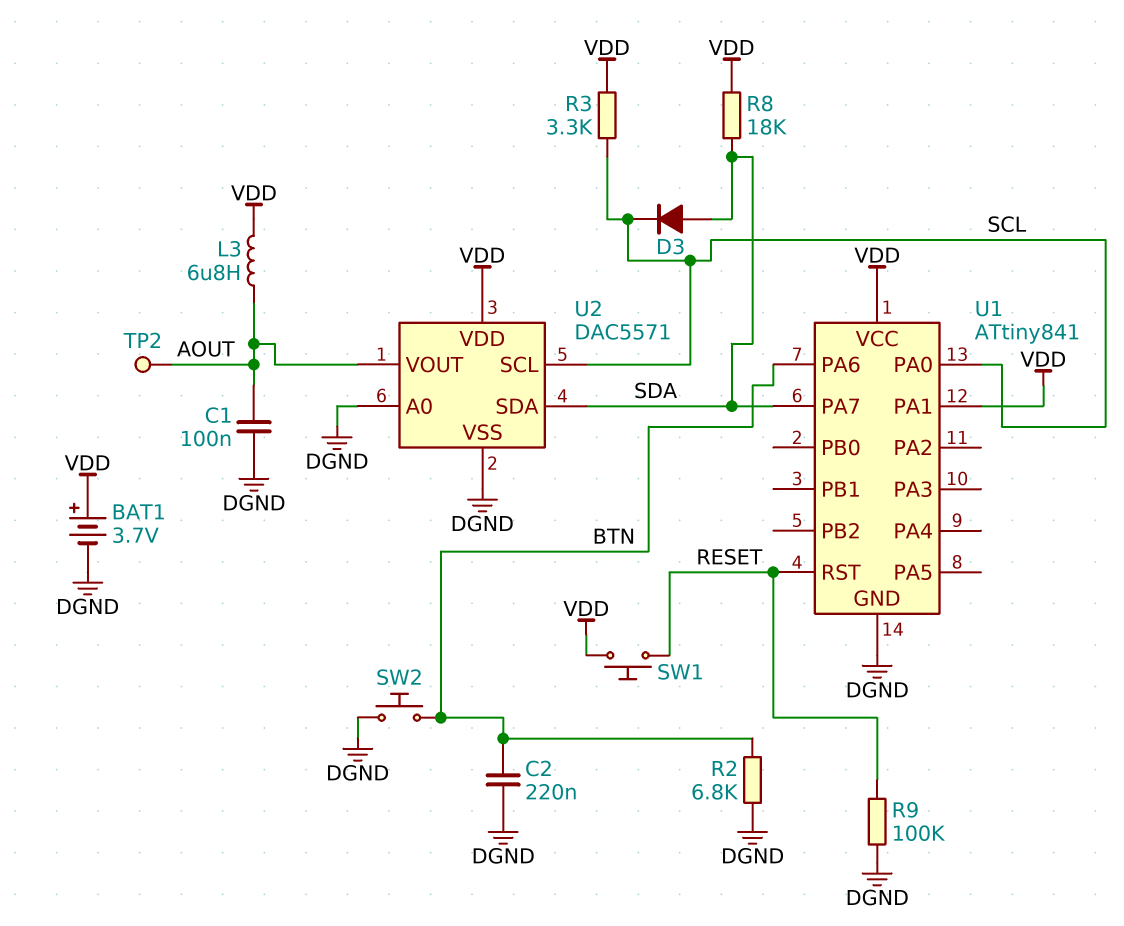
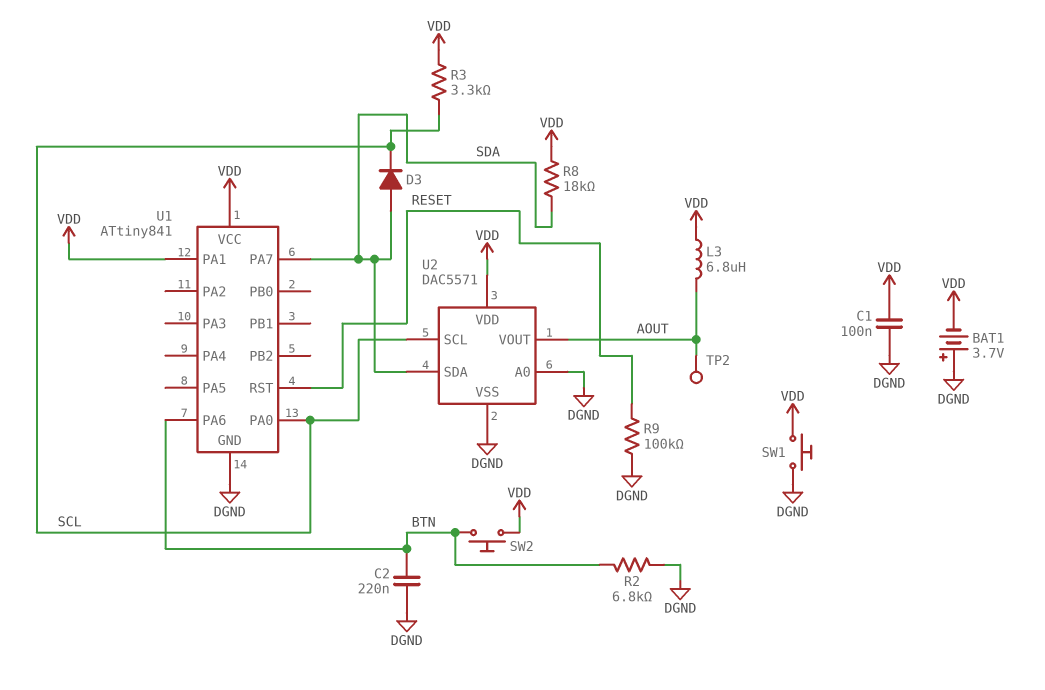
BAT1: 3.7V (plus VDD, minus DGND) -> 3.7V (plus DGND, minus VDD)
C1: 100nF (AOUT, DGND) -> 100nF (DGND, VDD)
SW1: button (RESET, VDD) -> button (DGND, VDD)
SW2: button (BTN, DGND) -> button (BTN, VDD)

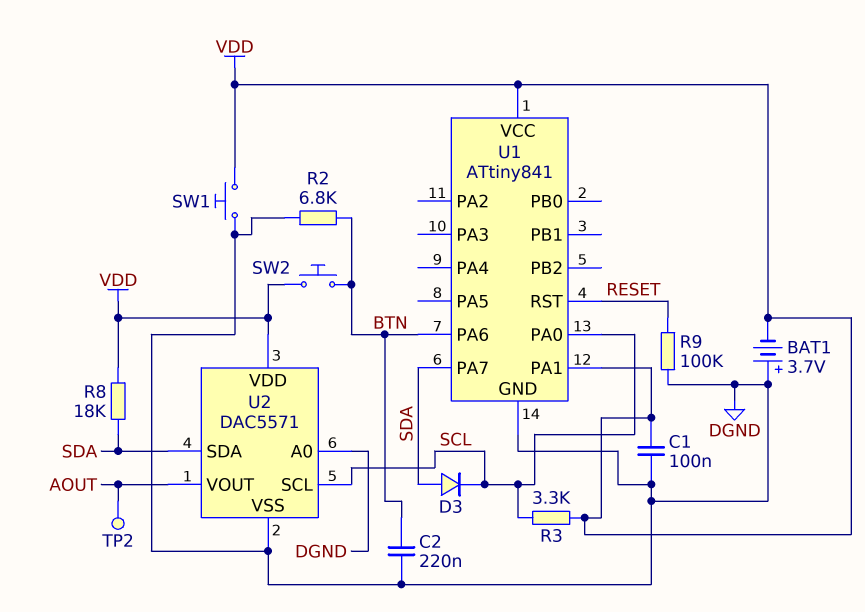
L3: 6.8uH (AOUT, VDD) -> none

